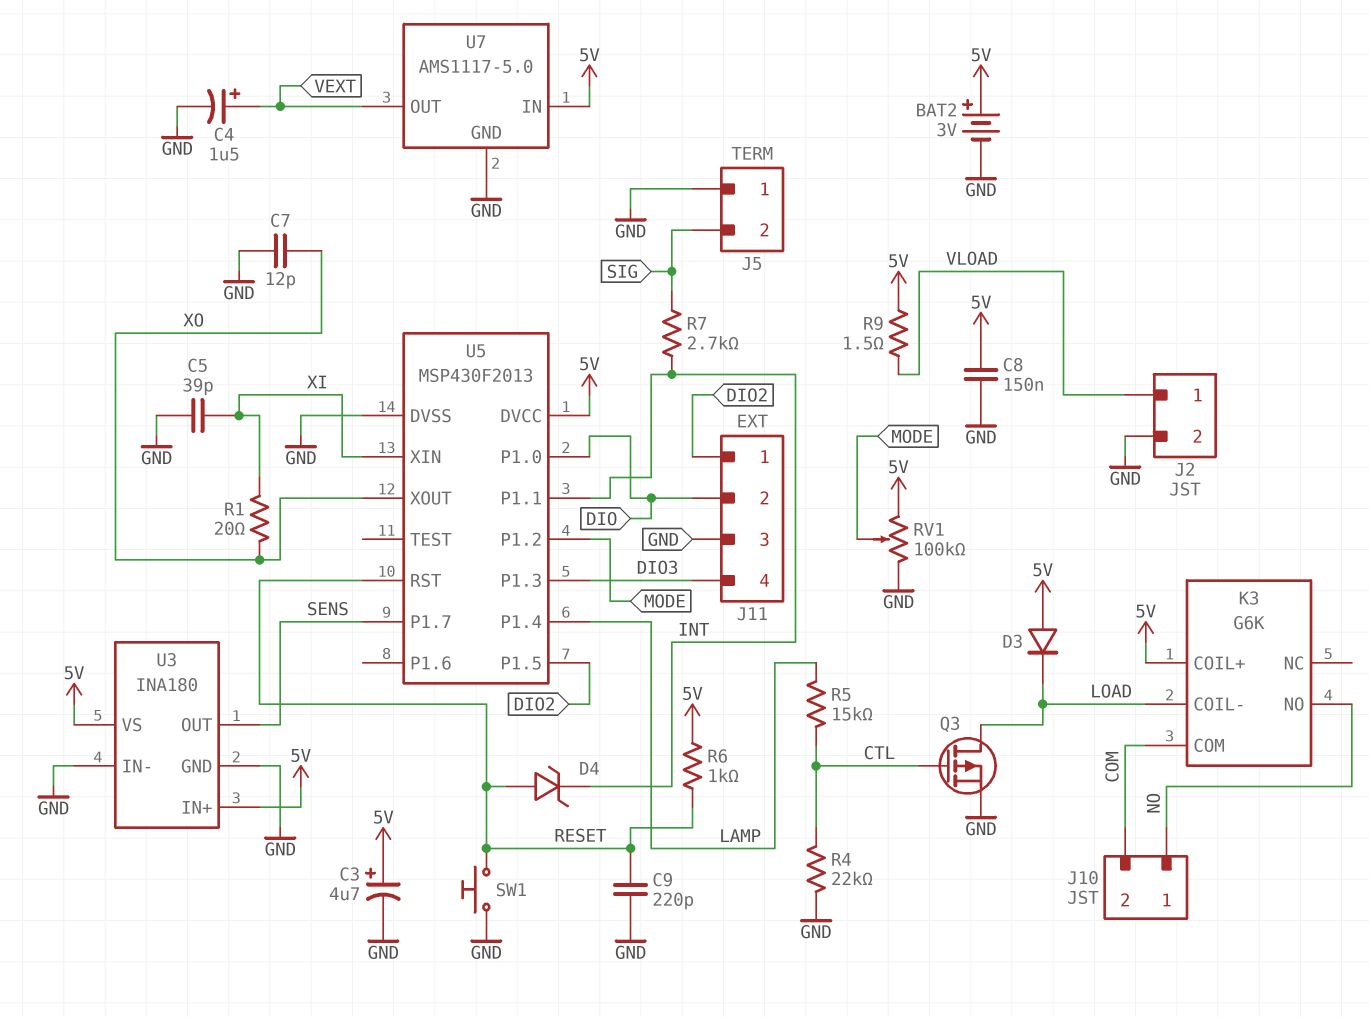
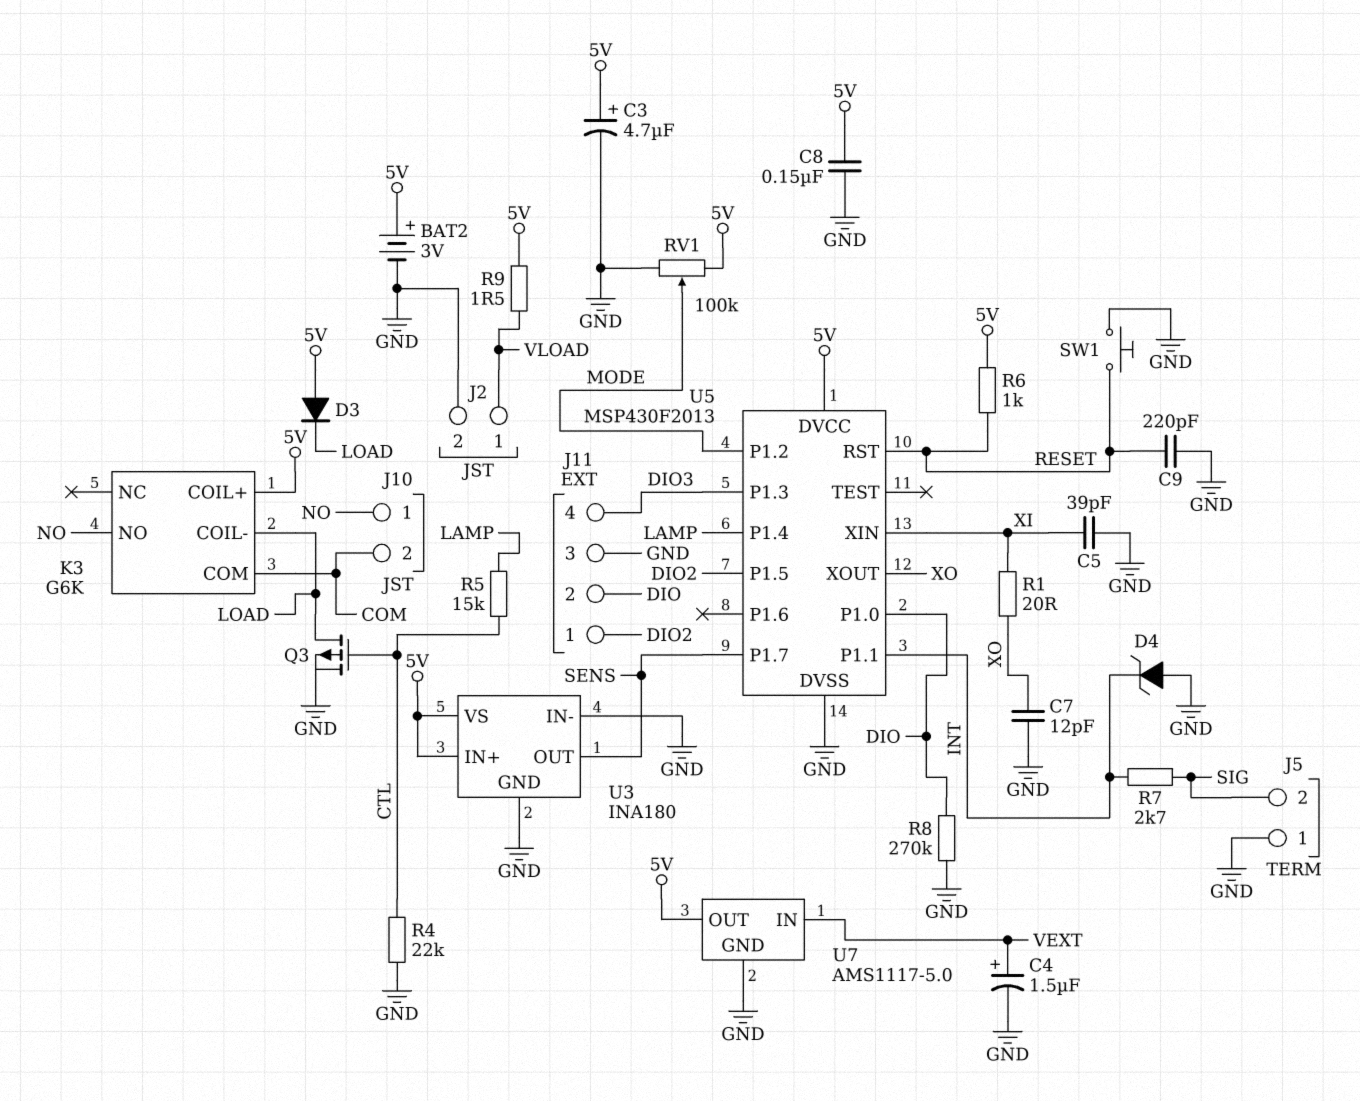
D4: zener (A RESET, K INT) -> zener (A GND, K INT)
R8: none -> 270k (DIO, GND)
U7 pin IN: 5V -> VEXT
U7 pin OUT: VEXT -> 5V

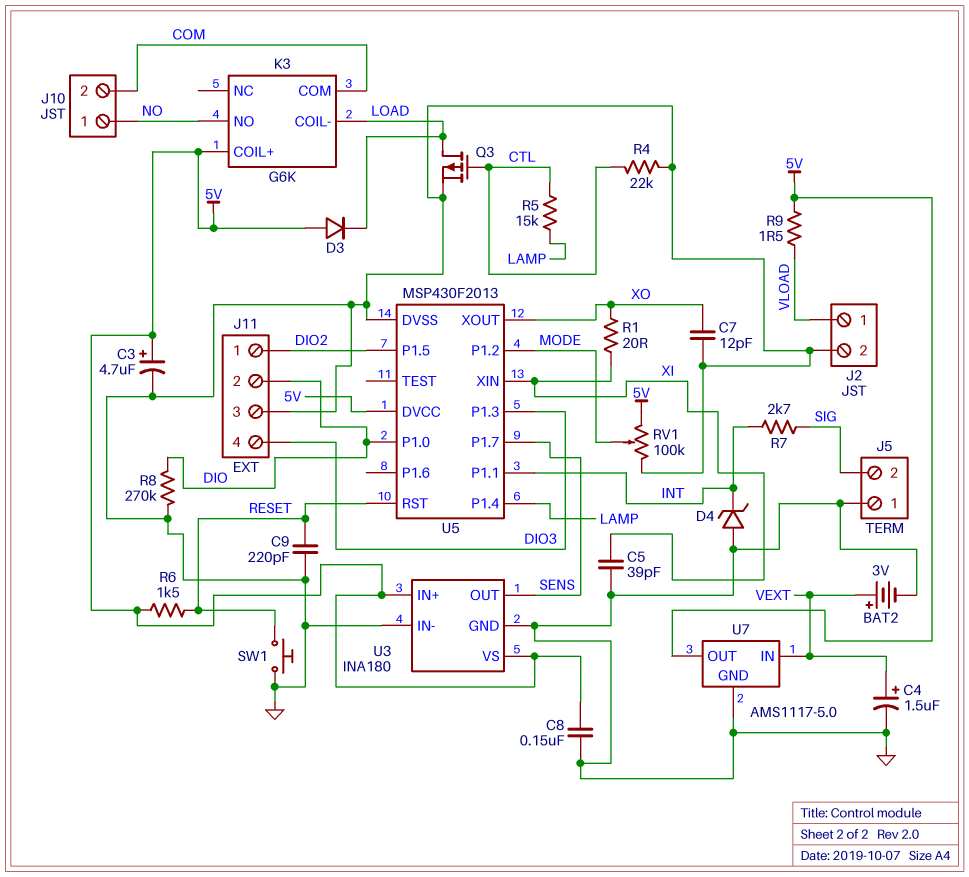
BAT2: 3V (plus 5V, minus GND) -> 3V (plus VEXT, minus GND)
R6: 1k (5V, RESET) -> 1.5k (5V, RESET)

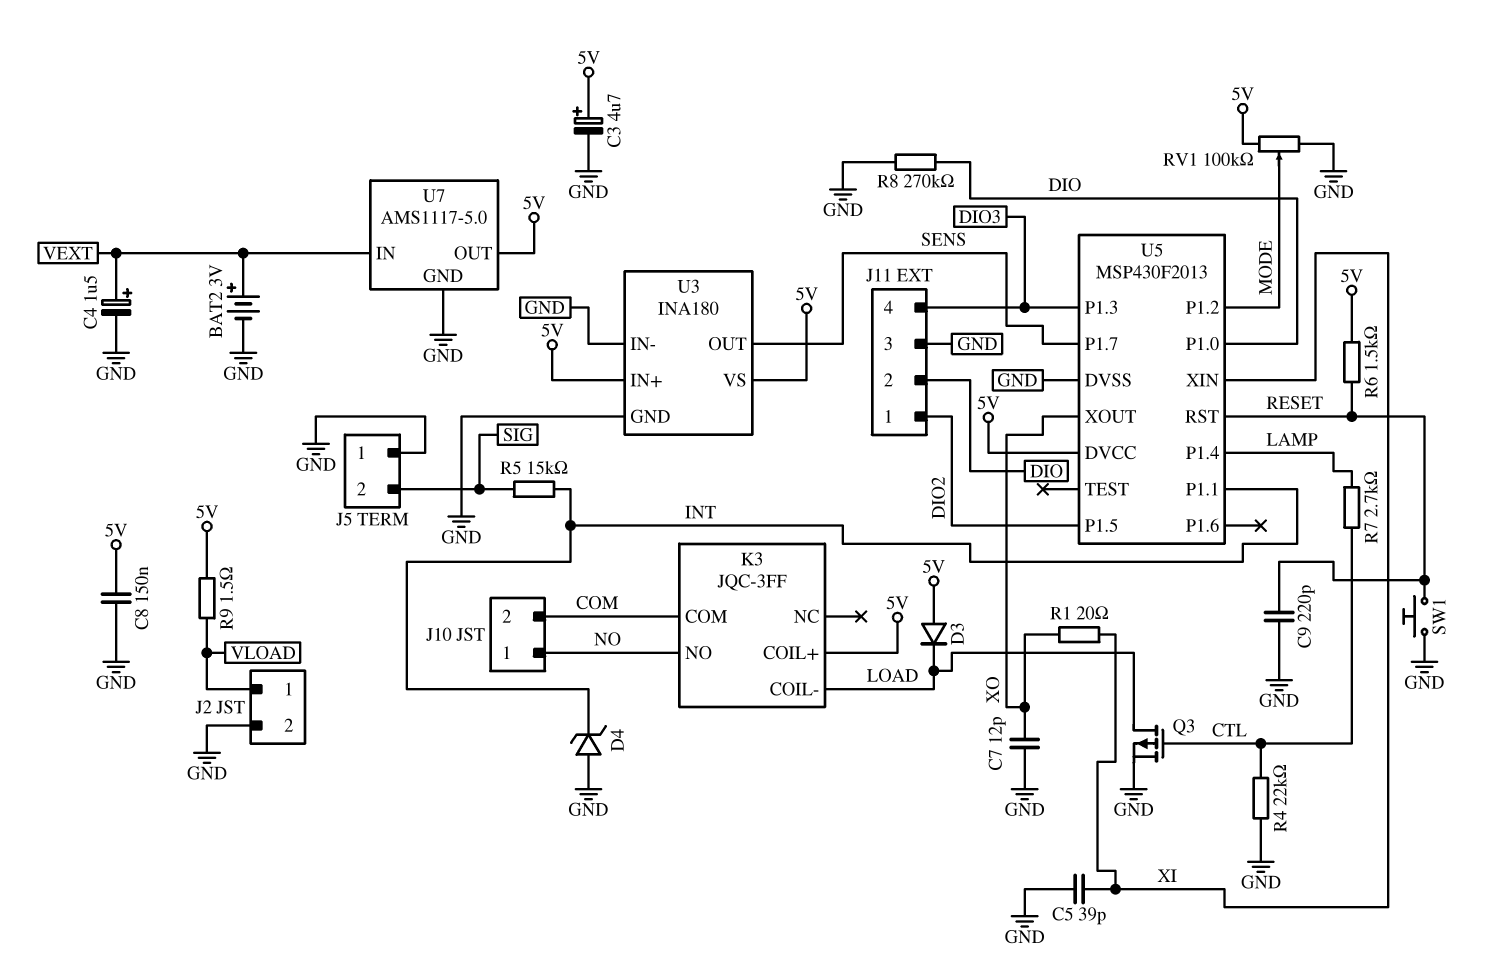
K3: G6K -> JQC-3FF
R5: 15k (CTL, LAMP) -> 15k (INT, SIG)
R7: 2.7k (INT, SIG) -> 2.7k (CTL, LAMP)

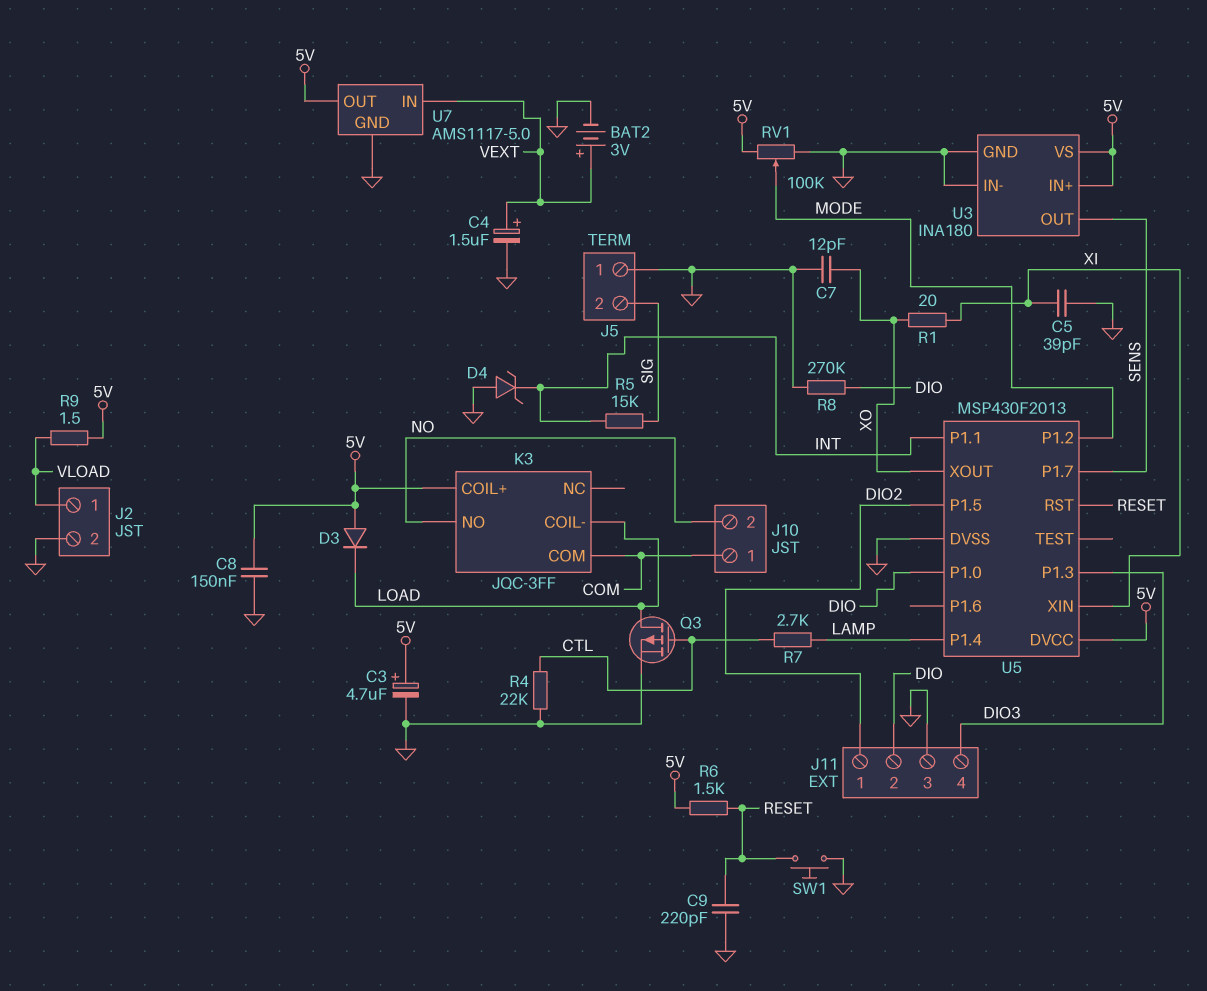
J10 pin 1: NO -> COM
J10 pin 2: COM -> NO

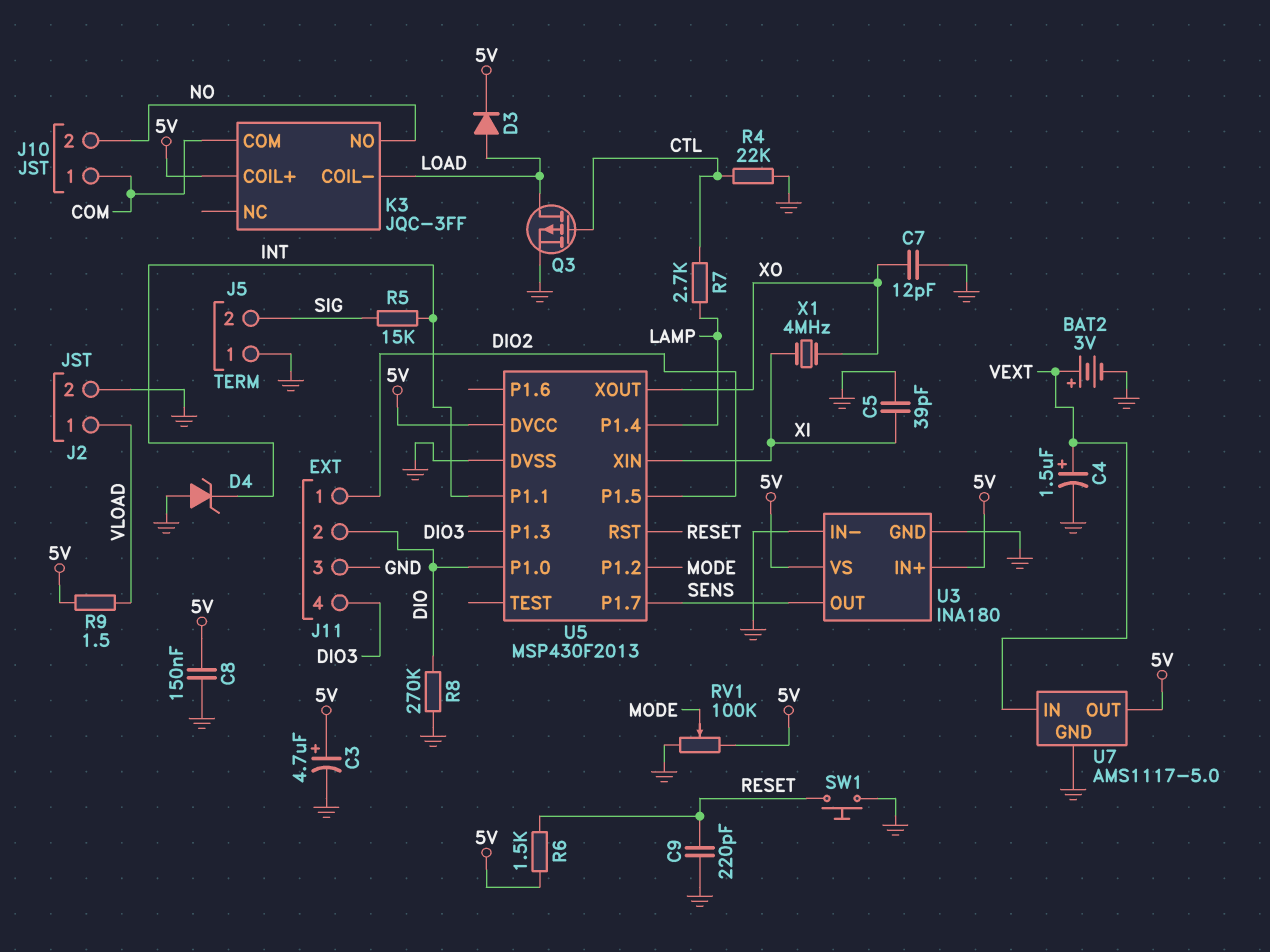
D3: diode (A 5V, K LOAD) -> diode (A LOAD, K 5V)
R1: 20 (XI, XO) -> none
X1: none -> 4MHz (XI, XO)

